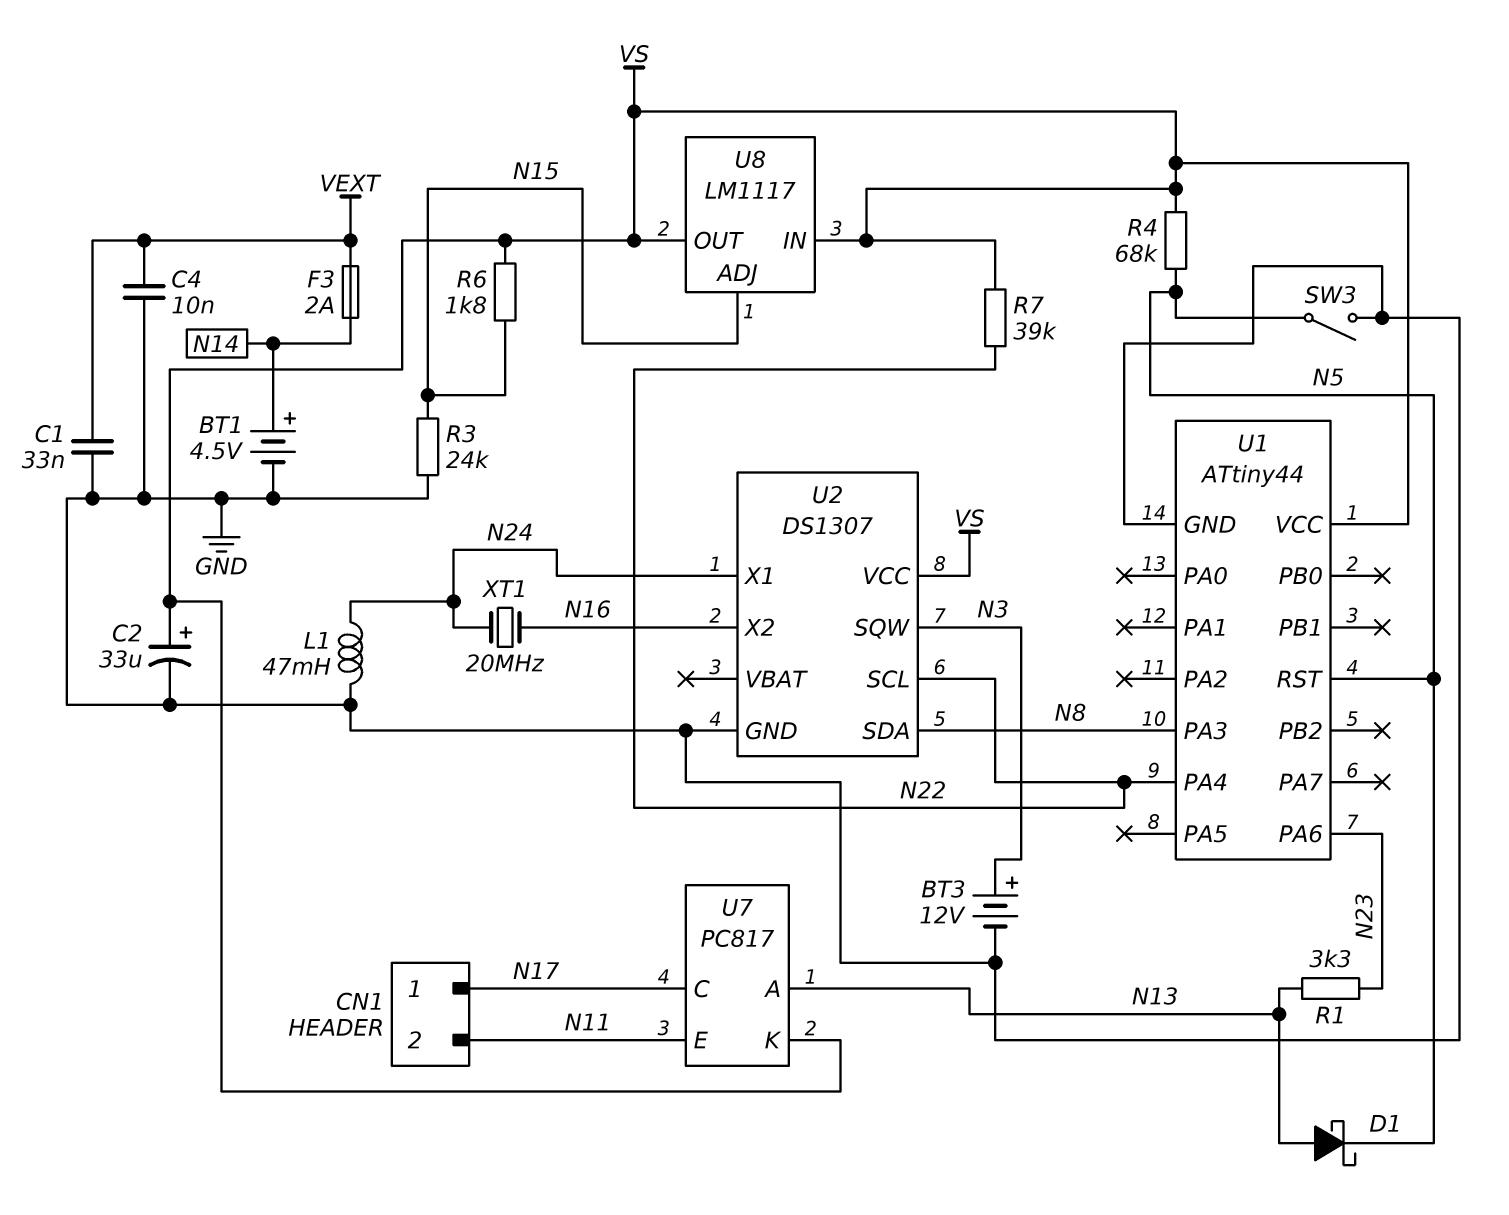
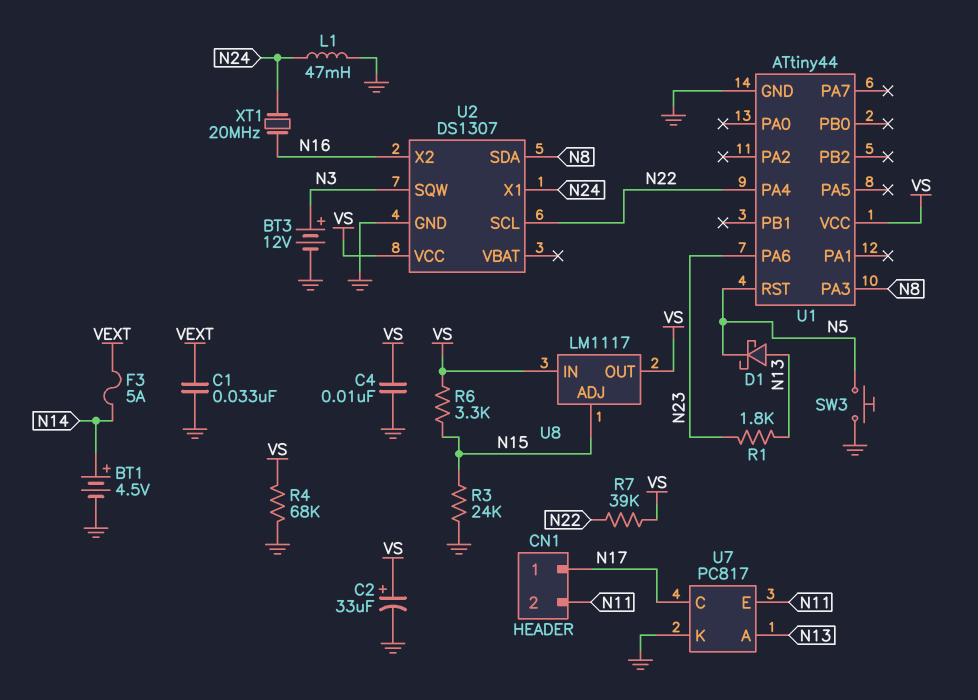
C4: 10nF (GND, VEXT) -> 10nF (GND, VS)
F3: 2A (N14, VEXT) -> 5A (N14, VEXT)
R1: 3.3k (N13, N23) -> 1.8k (N13, N23)
R4: 68k (N5, VS) -> 68k (GND, VS)
R6: 1.8k (N15, VS) -> 3.3k (N15, VS)
SW3: switch (GND, N5) -> button (GND, N5)
U7 pin K: VS -> GND

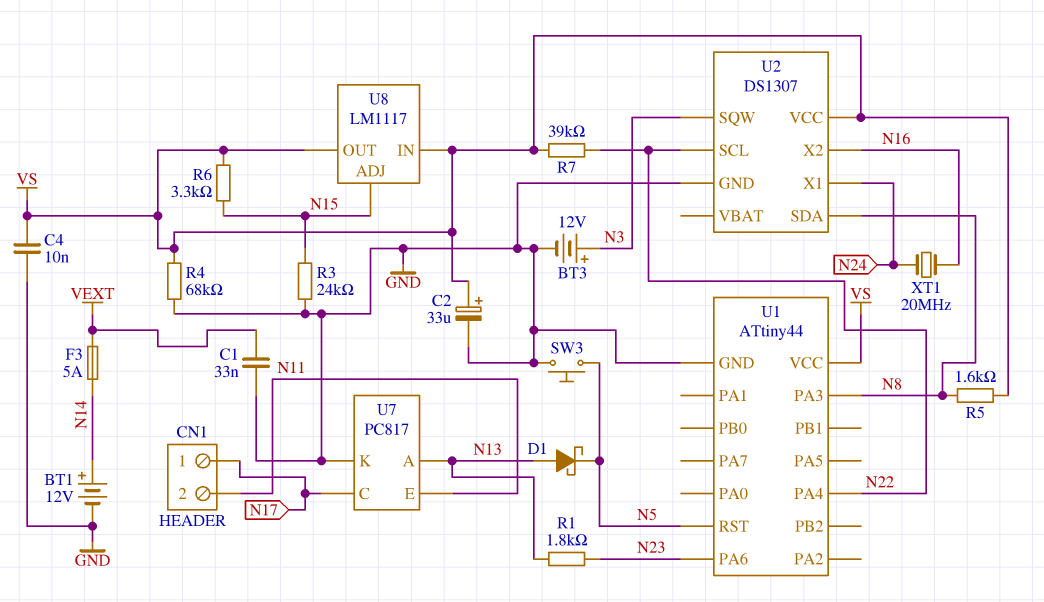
BT1: 4.5V (plus N14, minus GND) -> 12V (plus N14, minus GND)
L1: 47mH (GND, N24) -> none
R5: none -> 1.6k (N8, VS)

